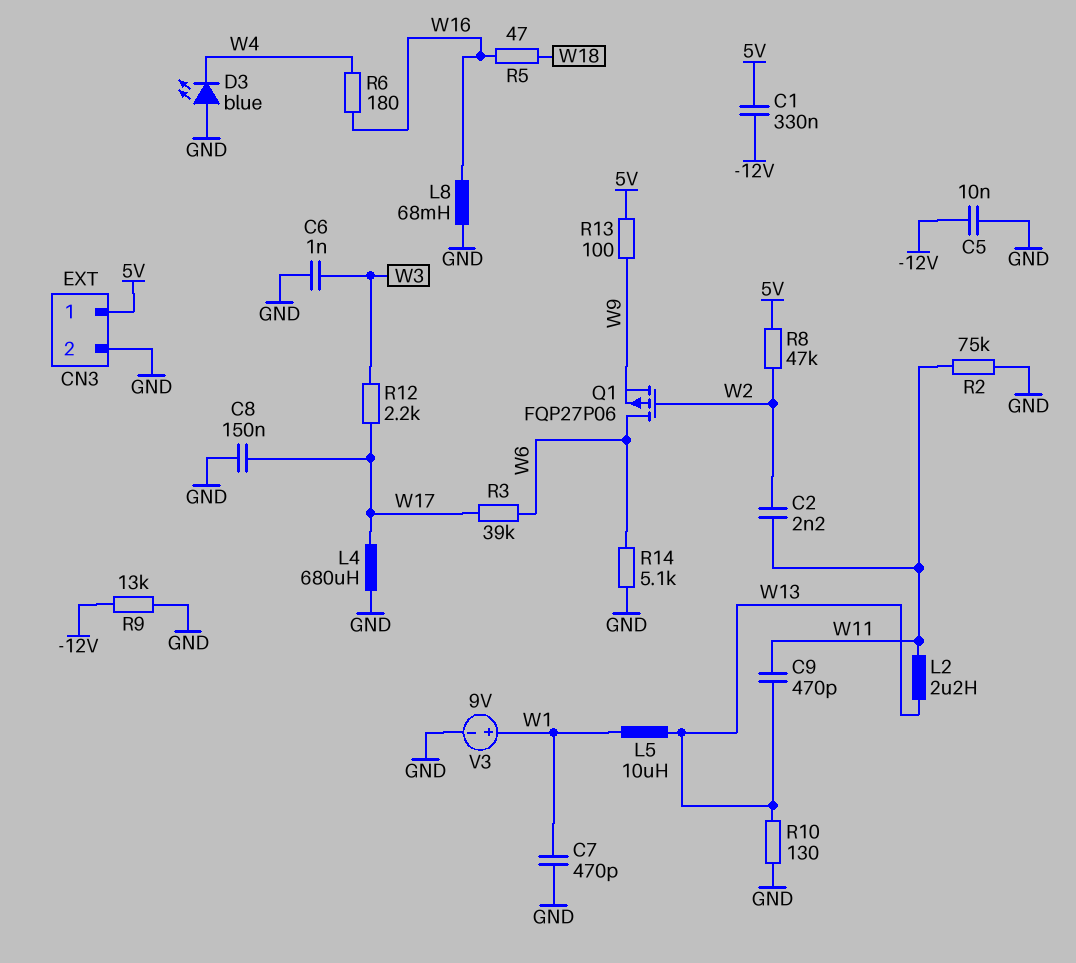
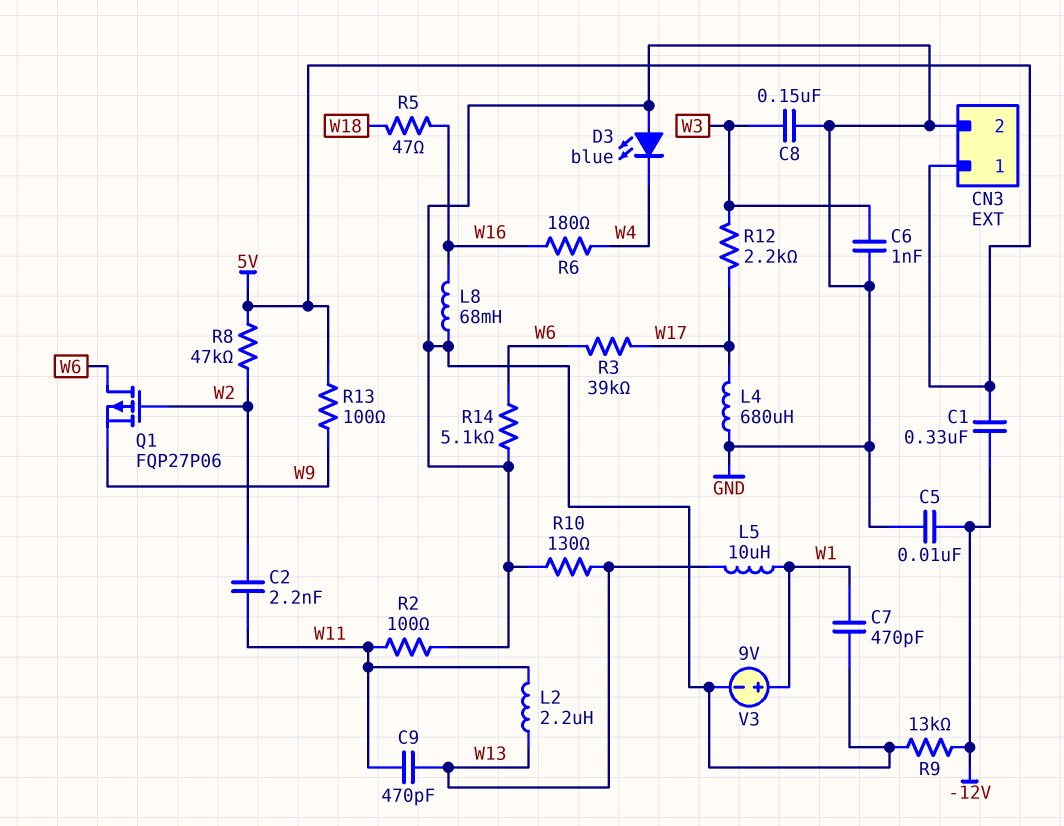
C8: 150nF (GND, W17) -> 150nF (GND, W3)
R2: 75k (GND, W11) -> 100 (GND, W11)

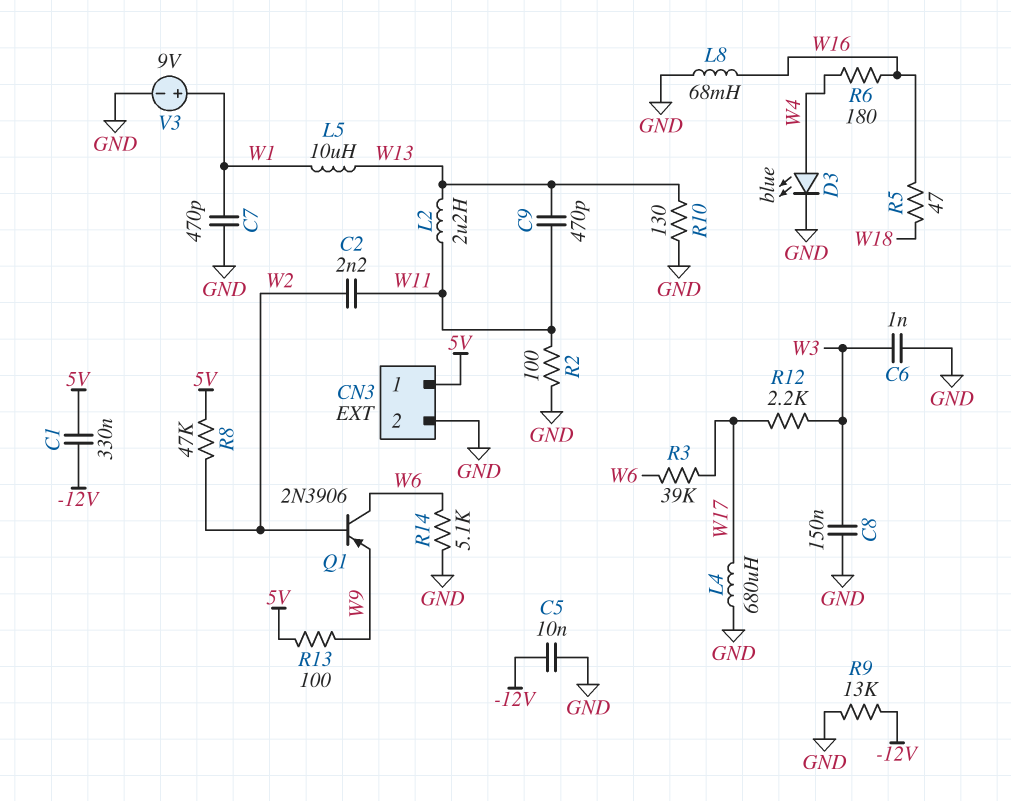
D3: LED blue (A GND, K W4) -> LED blue (A W4, K GND)
Q1: PMOS FQP27P06 (G W2, D W6, S W9) -> PNP 2N3906 (B W2, C W6, E W9)

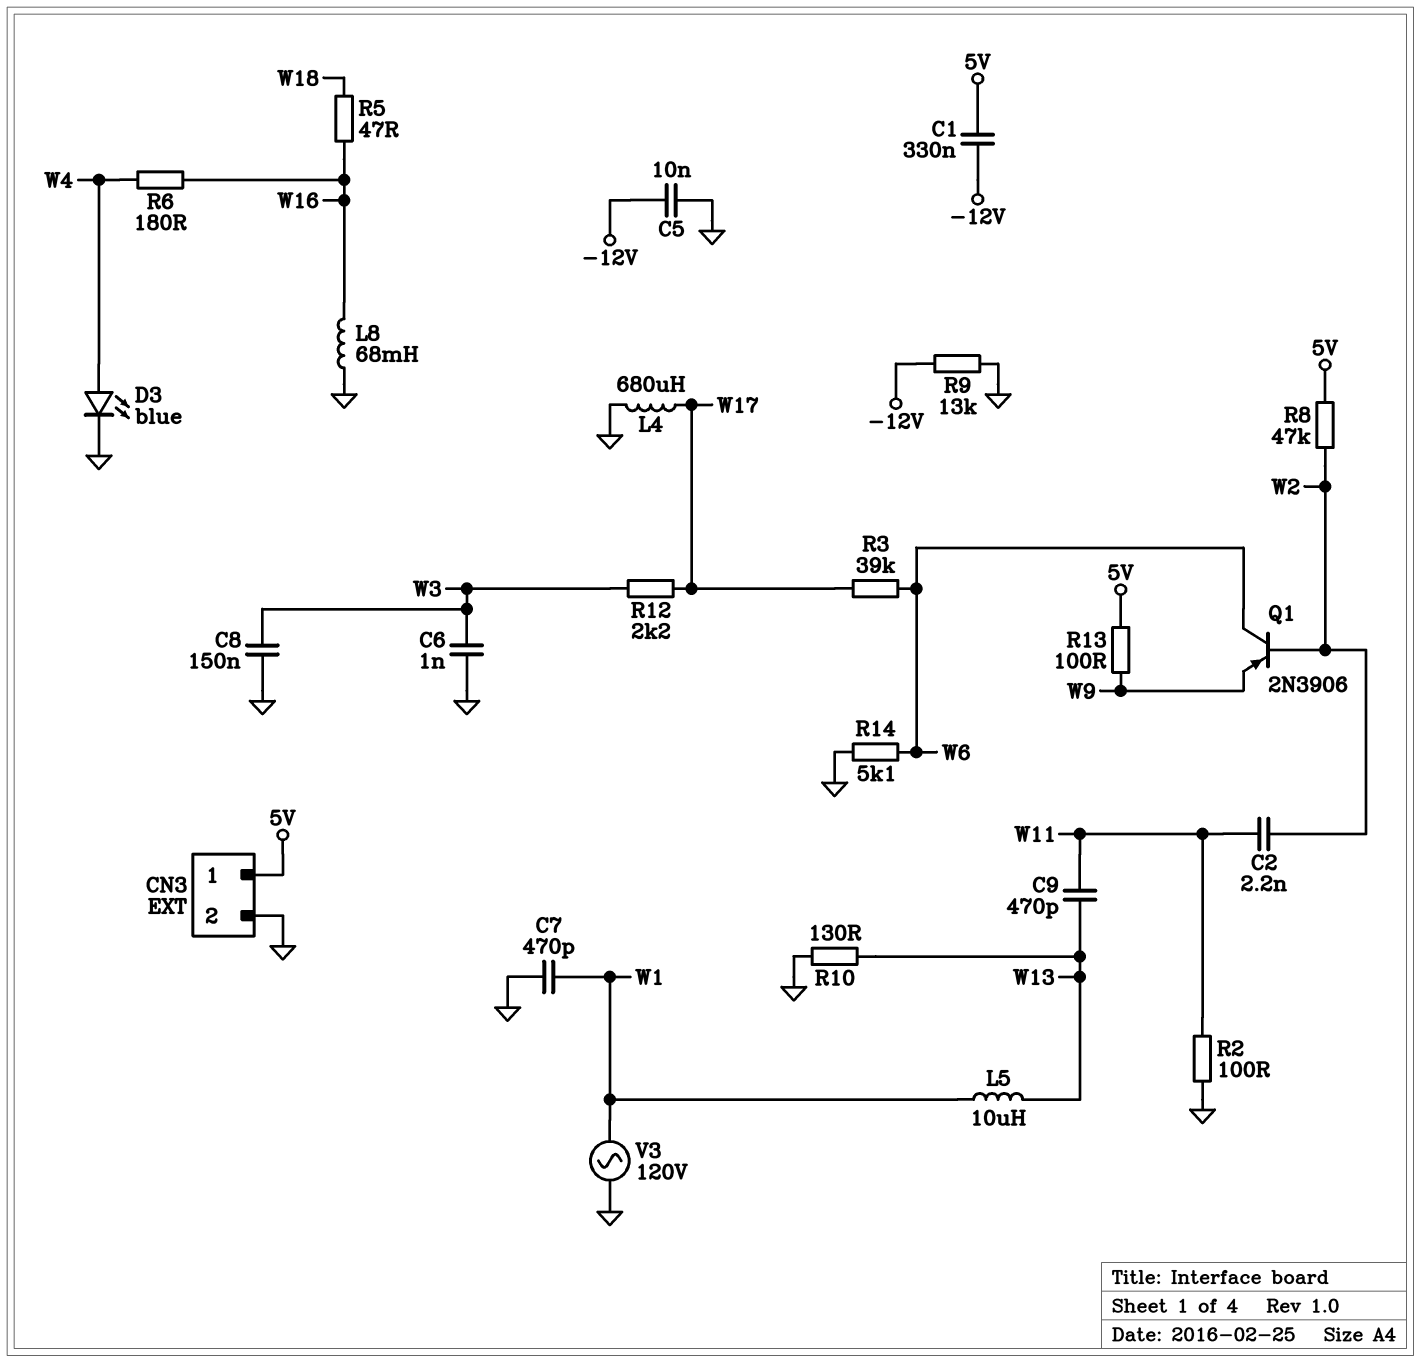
L2: 2.2uH (W11, W13) -> none
V3: 9V (plus W1, minus GND) -> AC 120V (GND, W1)

